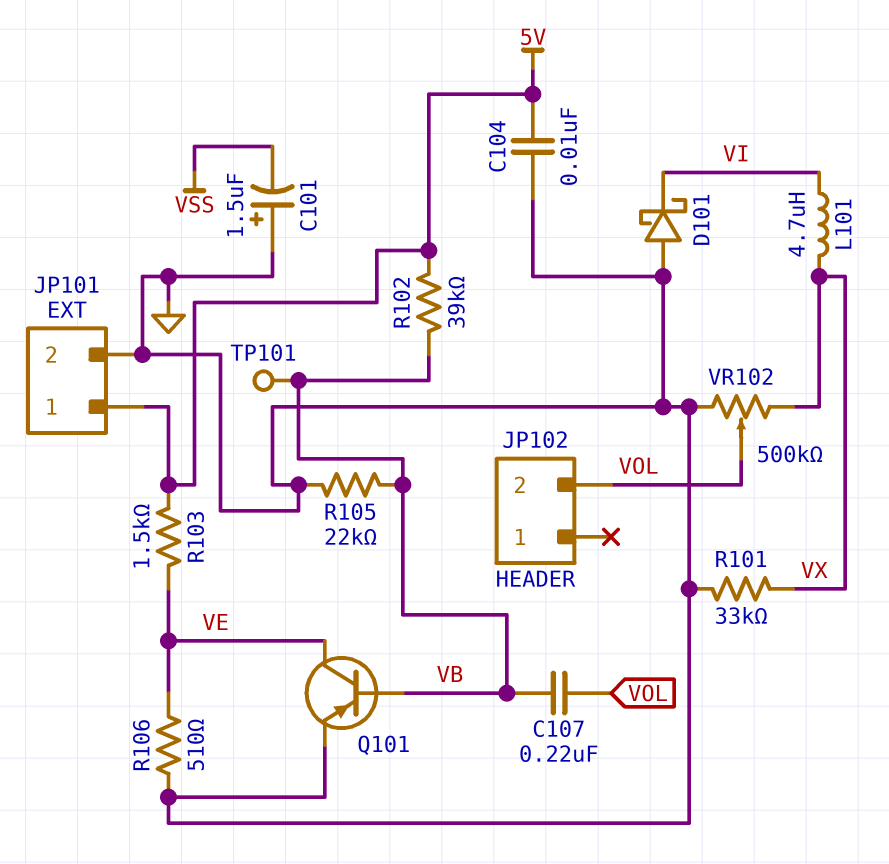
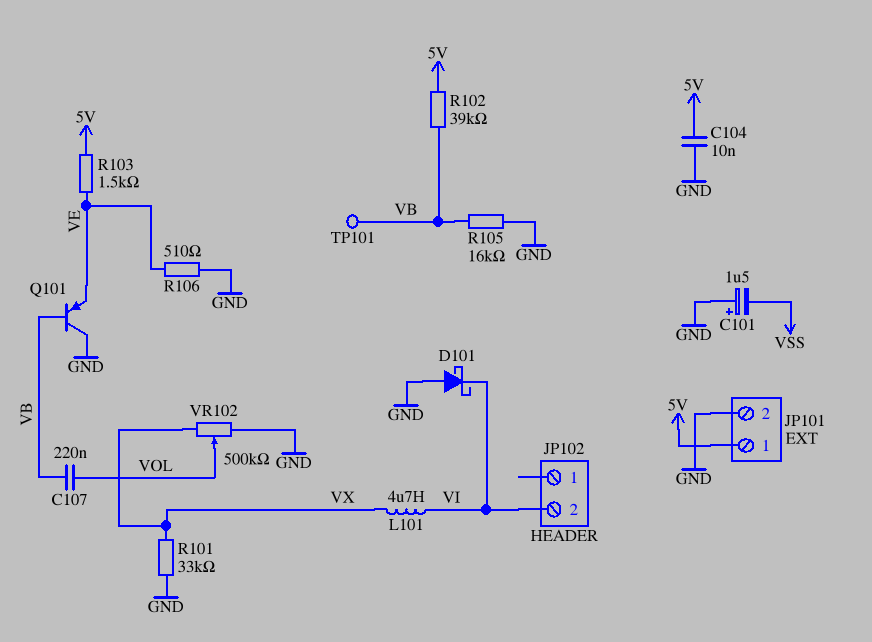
JP102 pin 2: VOL -> VI
Q101: PNP (B VB, C VE, E GND) -> PNP (B VB, C GND, E VE)
R105: 22k (GND, VB) -> 16k (GND, VB)

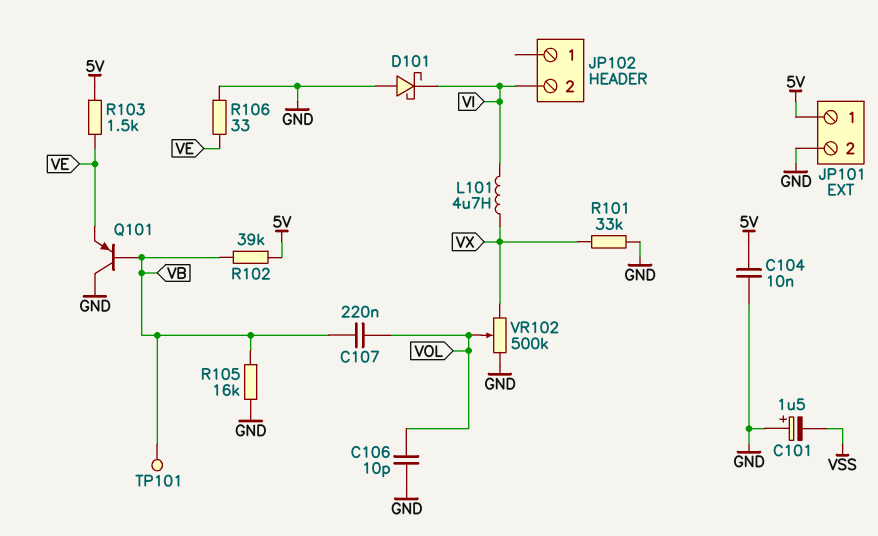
C106: none -> 10pF (GND, VOL)
R106: 510 (GND, VE) -> 33 (GND, VE)

